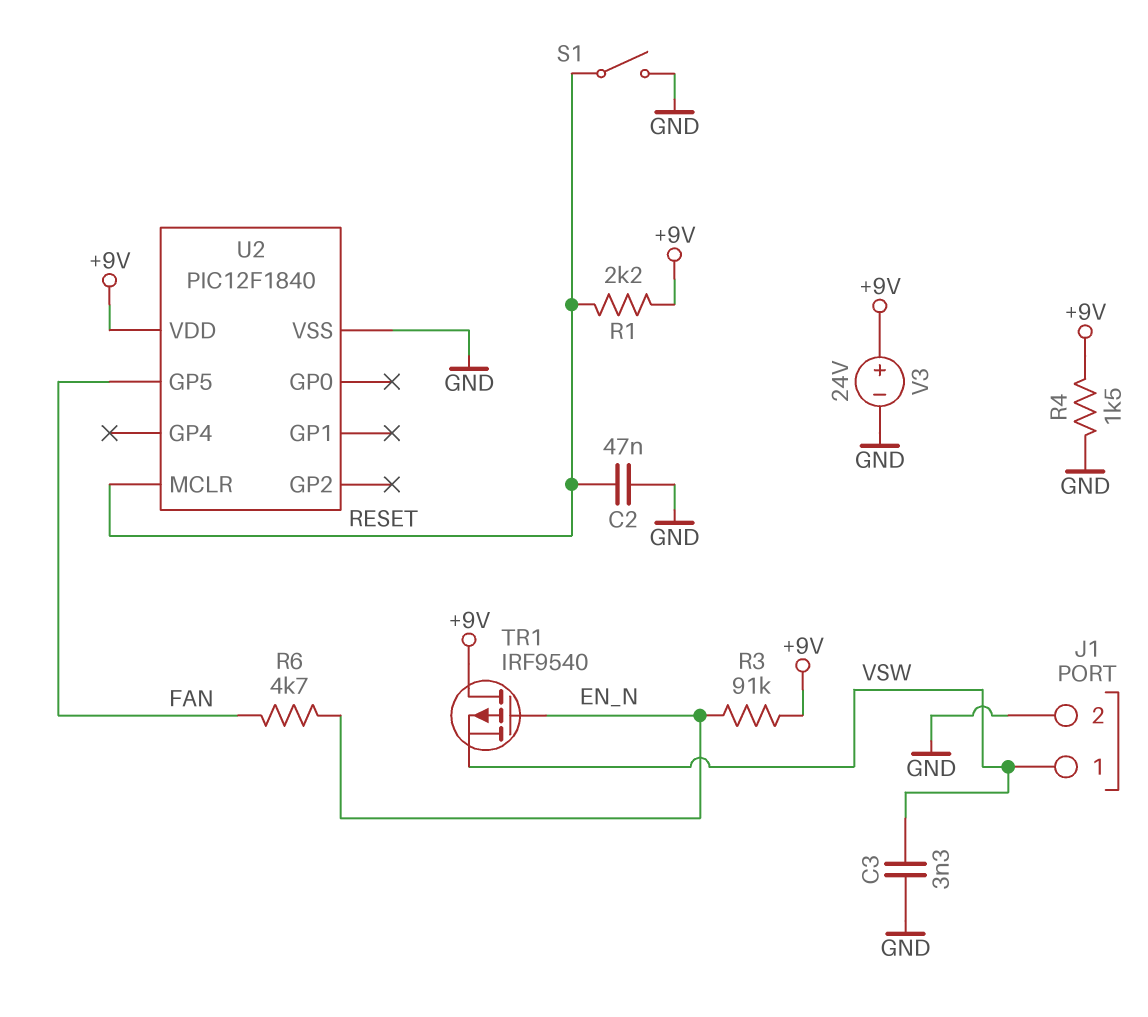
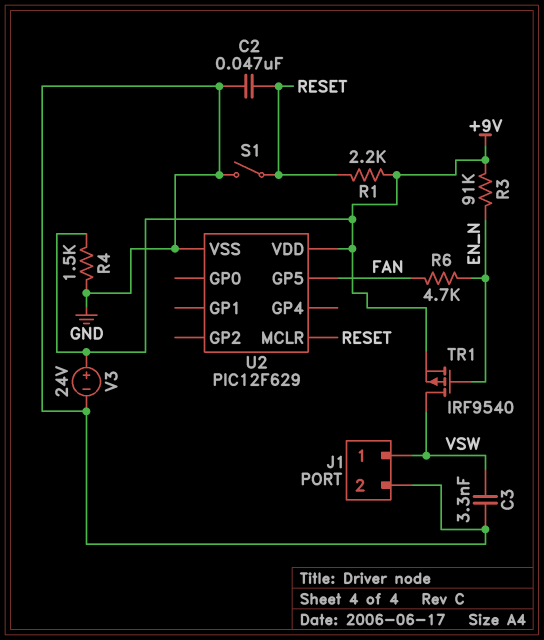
TR1: PMOS IRF9540 (G EN_N, D +9V, S VSW) -> PMOS IRF9540 (G EN_N, D VSW, S +9V)
U2: PIC12F1840 -> PIC12F629

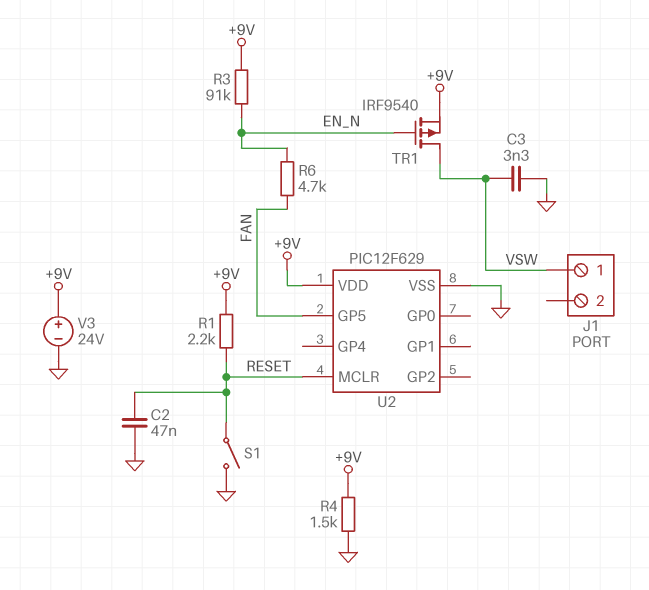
J1 pin 2: GND -> none

